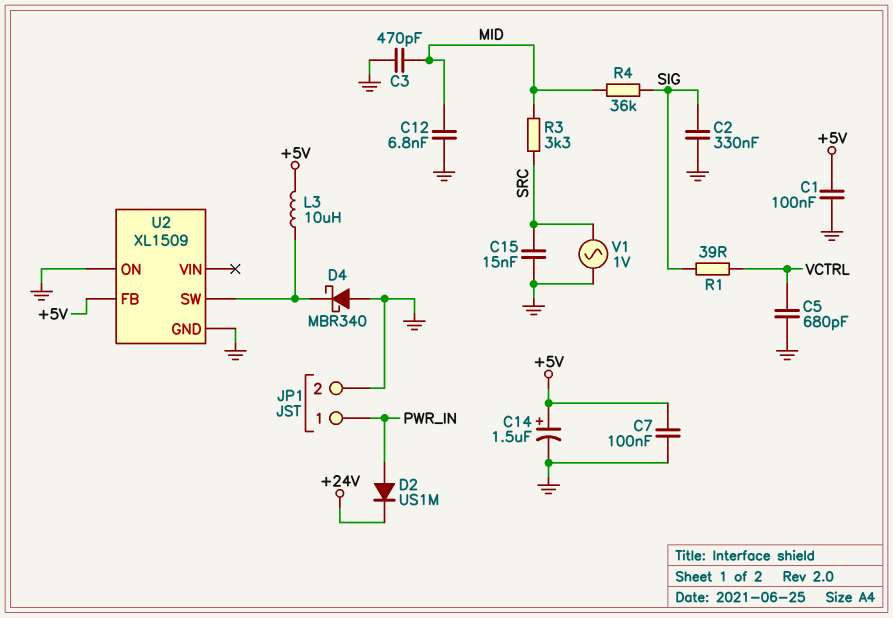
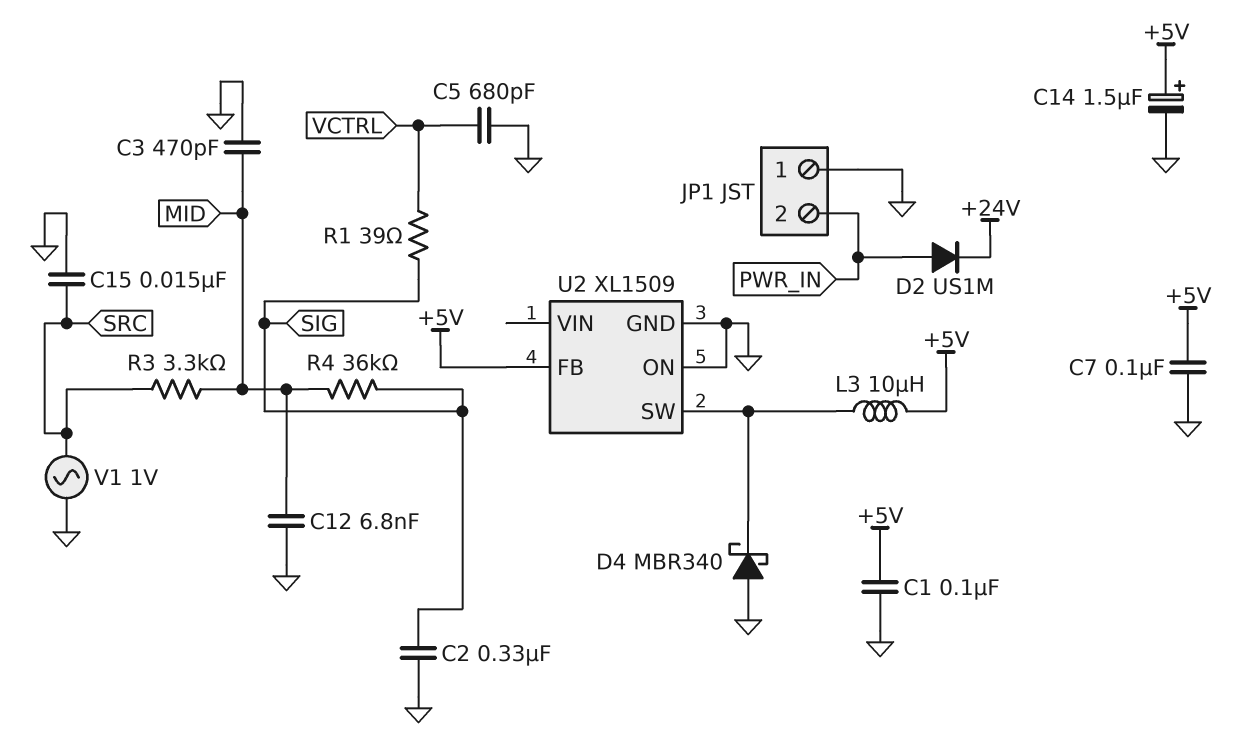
JP1 pin 1: PWR_IN -> GND
JP1 pin 2: GND -> PWR_IN

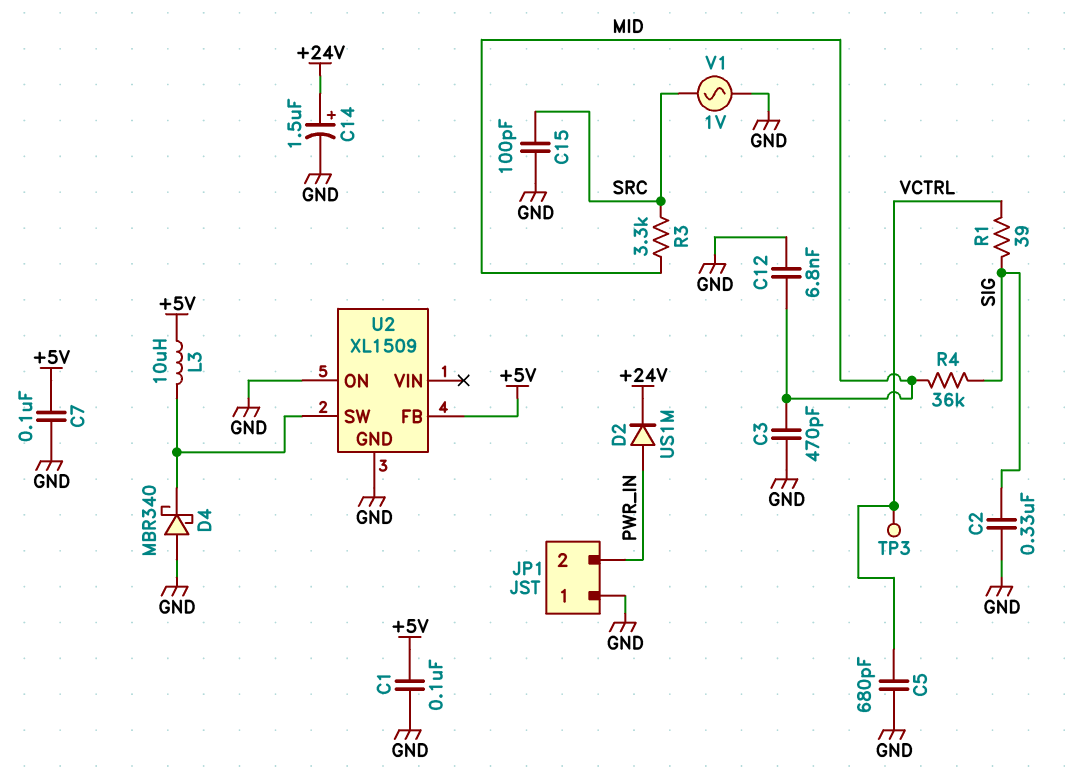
C14: 1.5uF (plus +5V, minus GND) -> 1.5uF (plus +24V, minus GND)
C15: 15nF (GND, SRC) -> 100pF (GND, SRC)
TP3: none -> test point (VCTRL)

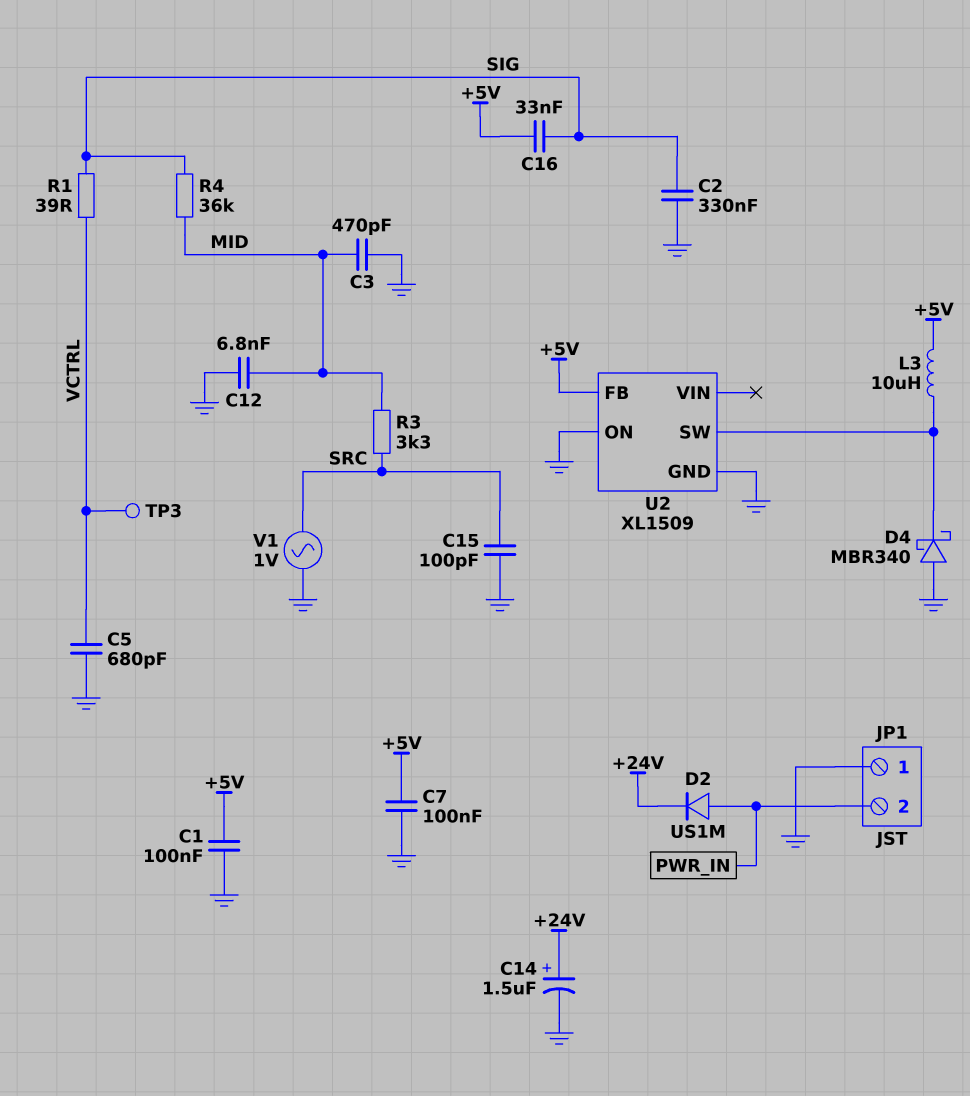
C16: none -> 33nF (+5V, SIG)

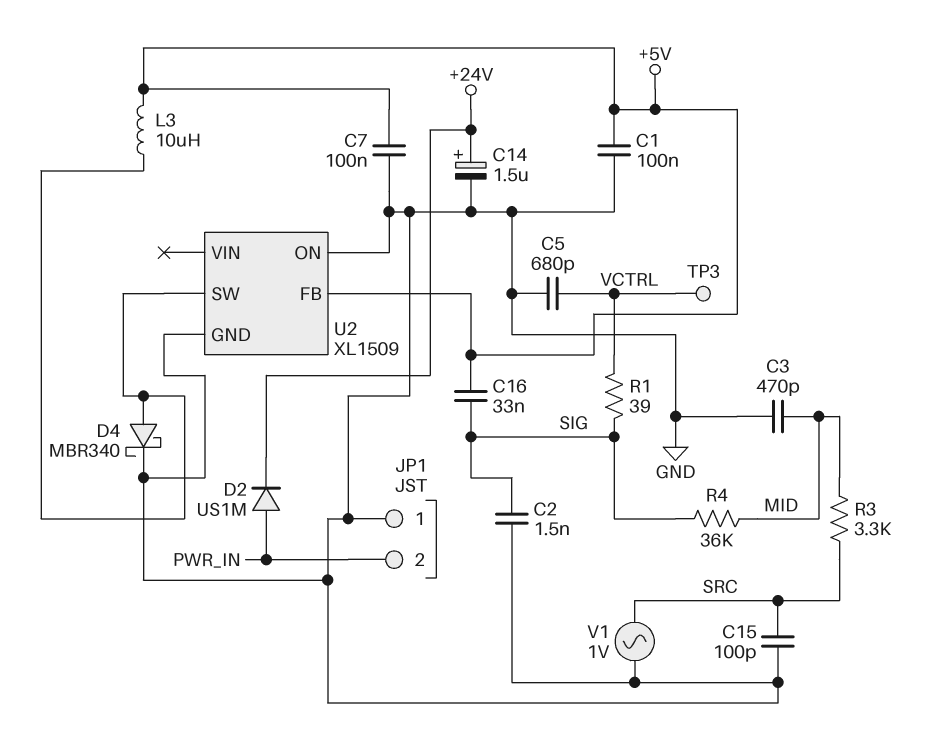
C2: 330nF (GND, SIG) -> 1.5nF (GND, SIG)
C12: 6.8nF (GND, MID) -> none
D4: schottky MBR340 (A GND, K U2/SW) -> schottky MBR340 (A U2/SW, K GND)

